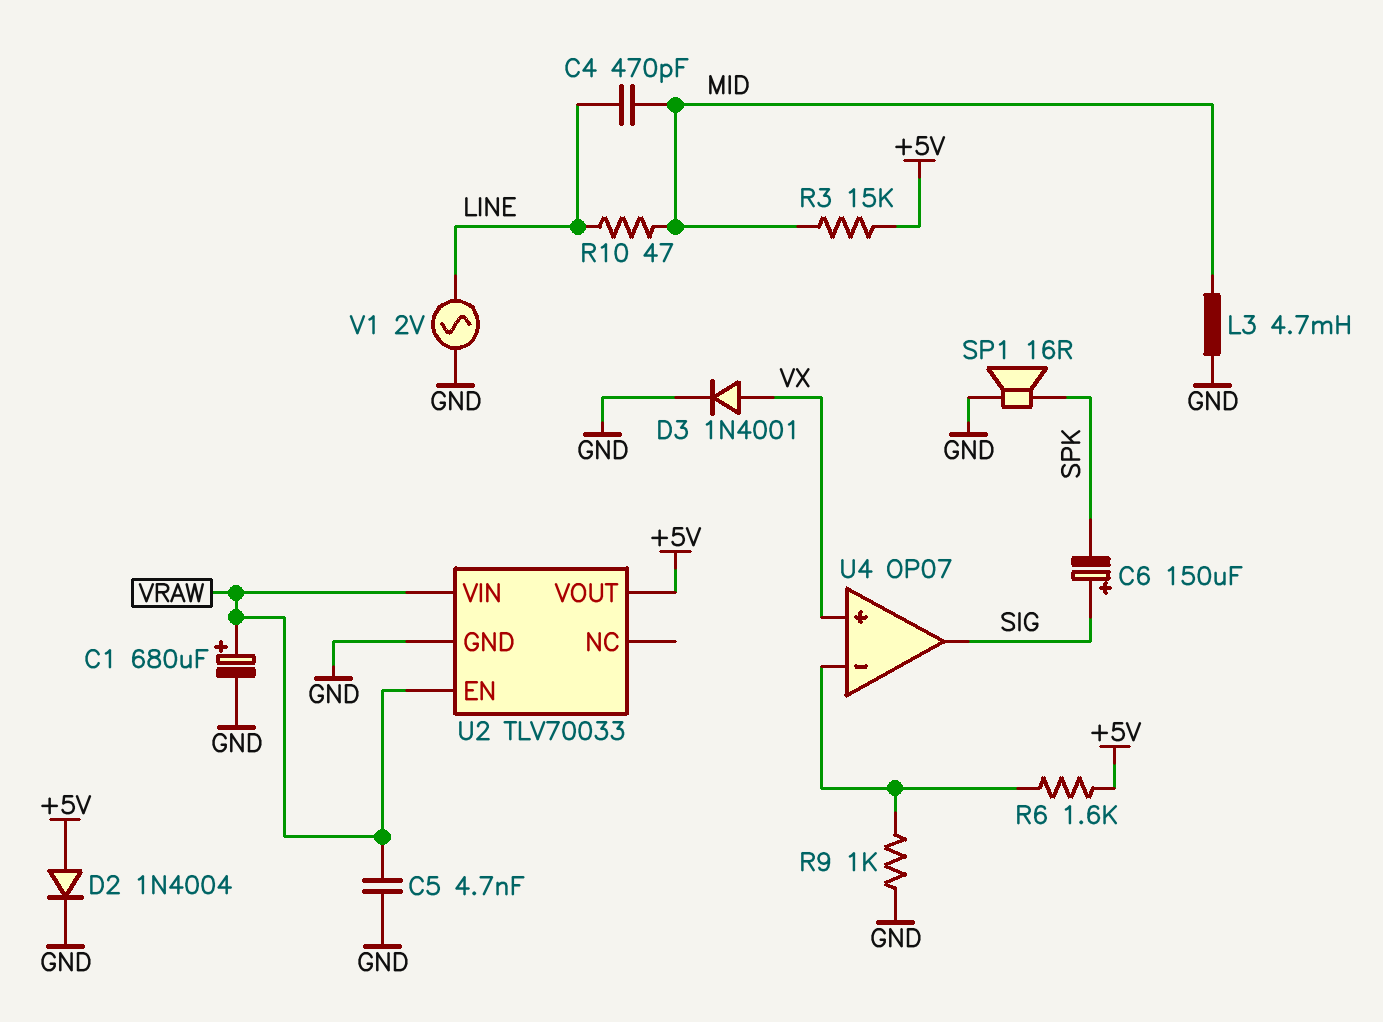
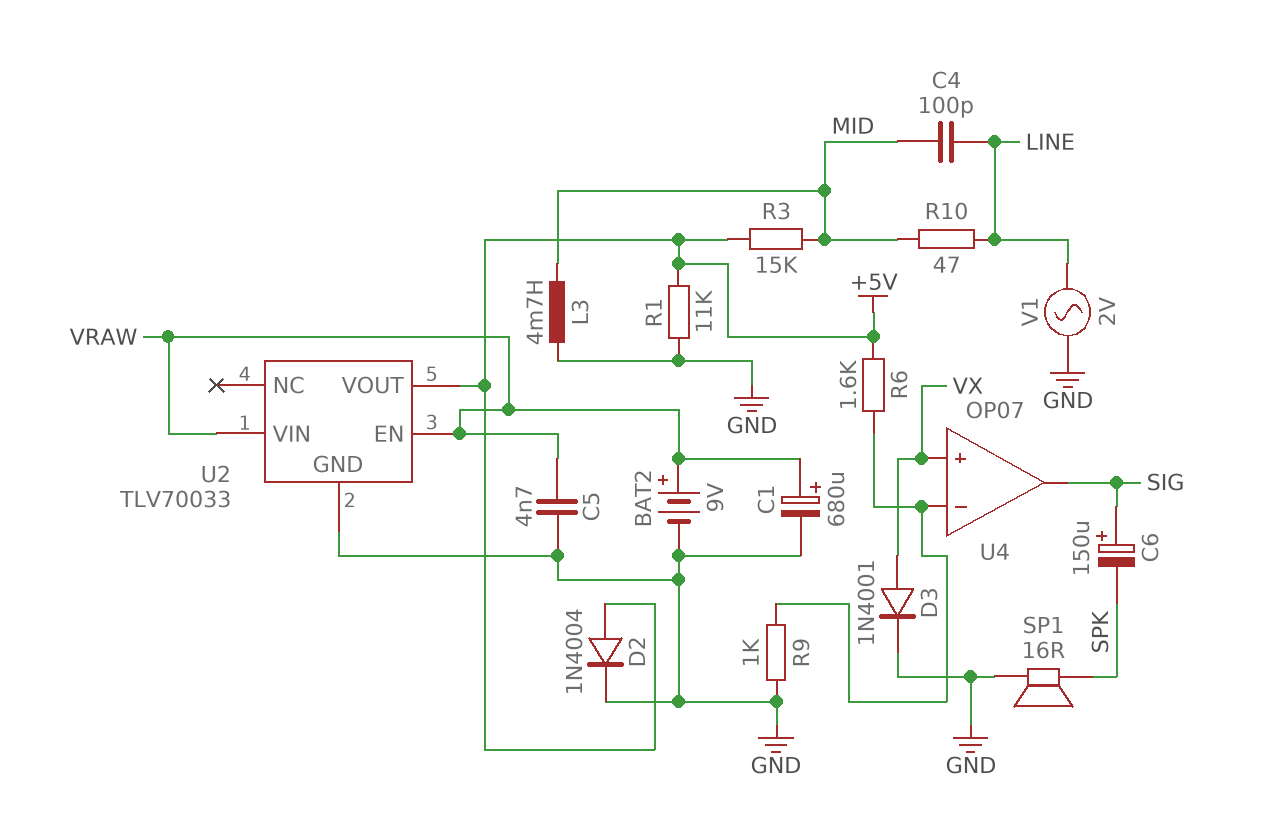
BAT2: none -> 9V (plus VRAW, minus GND)
C4: 470pF (LINE, MID) -> 100pF (LINE, MID)
R1: none -> 11k (+5V, GND)

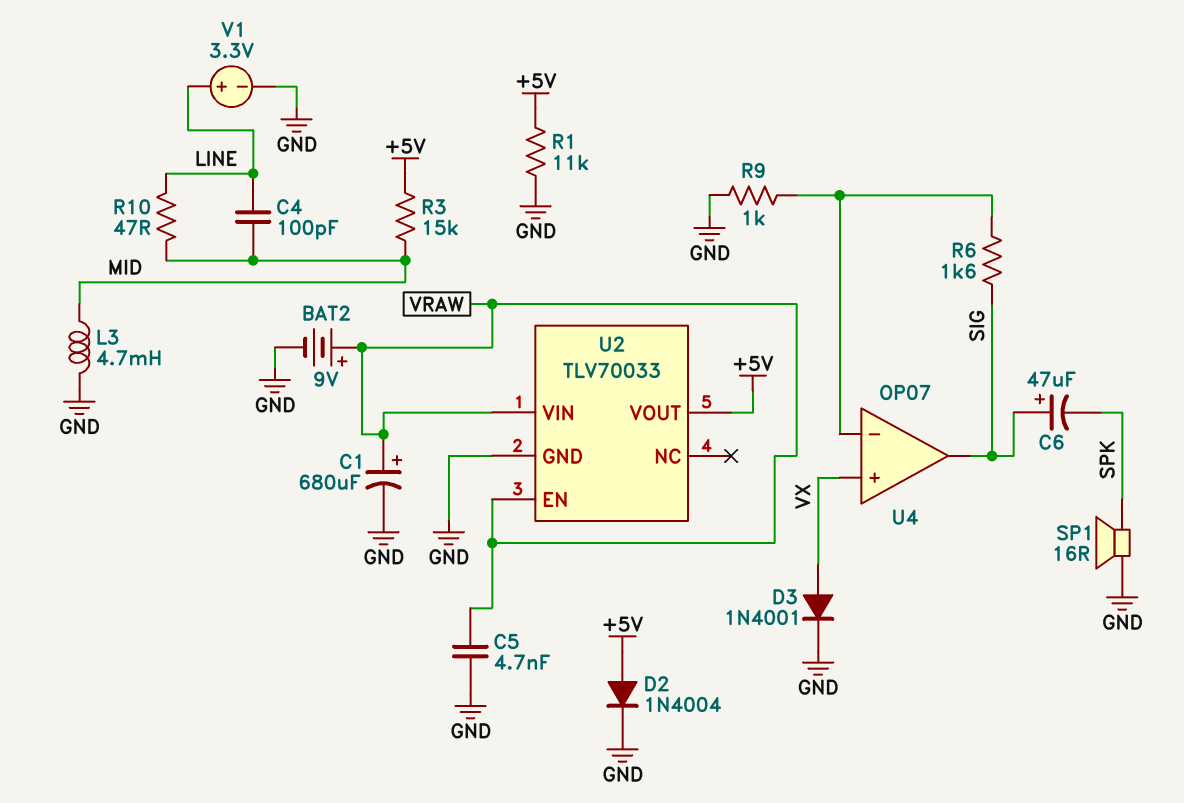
C6: 150uF (plus SIG, minus SPK) -> 47uF (plus SIG, minus SPK)
R6: 1.6k (+5V, U4/in-) -> 1.6k (SIG, U4/in-)
V1: AC 2V (GND, LINE) -> 3.3V (plus LINE, minus GND)

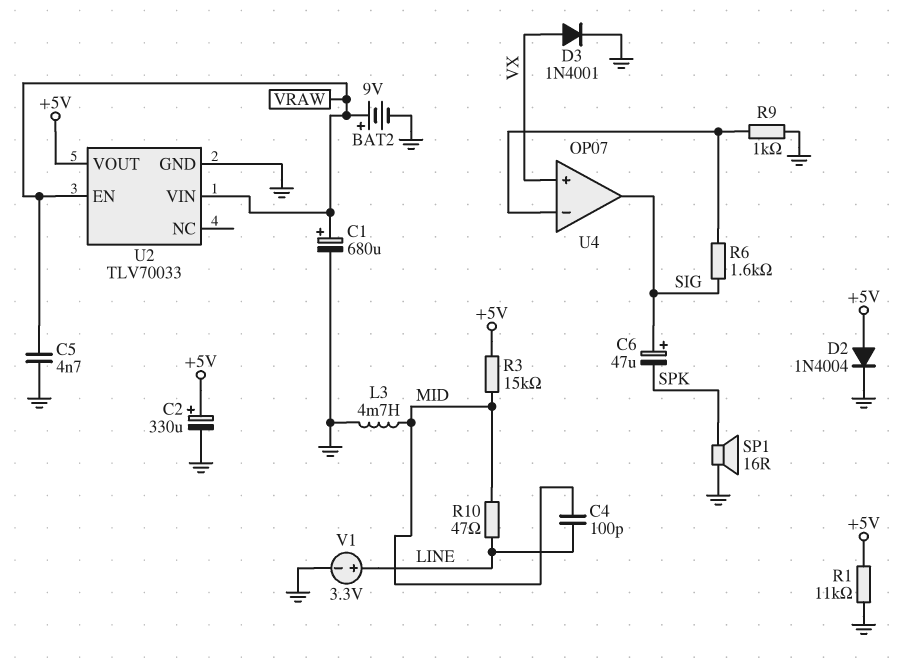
C2: none -> 330uF (plus +5V, minus GND)

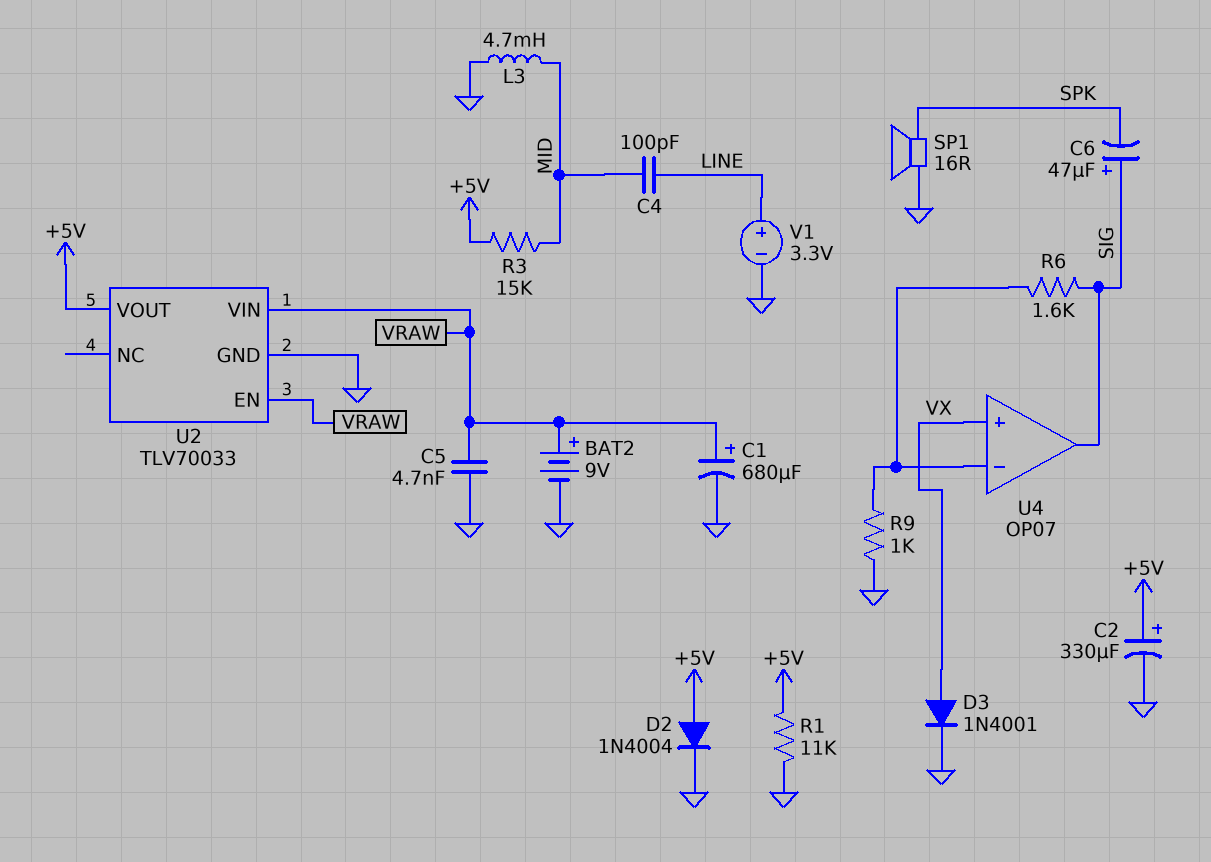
R10: 47 (LINE, MID) -> none

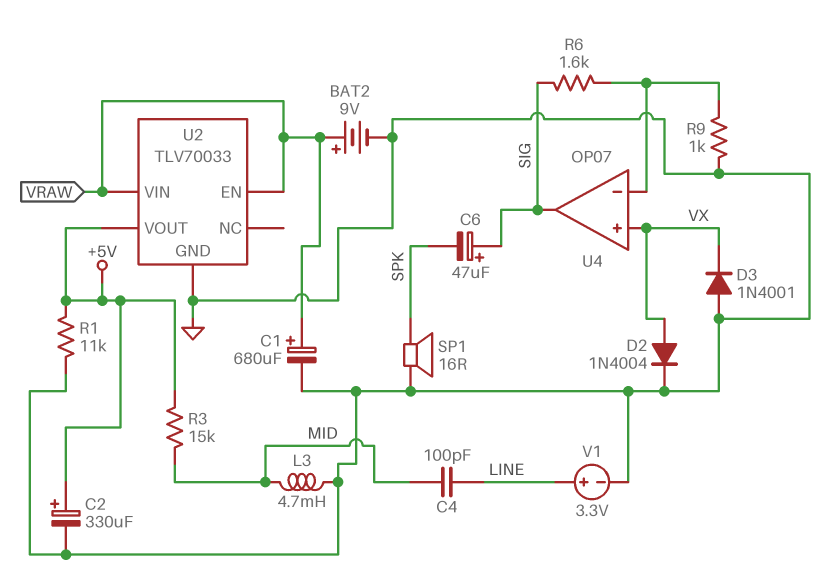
C5: 4.7nF (GND, VRAW) -> none
D2: diode 1N4004 (A +5V, K GND) -> diode 1N4004 (A VX, K GND)
D3: diode 1N4001 (A VX, K GND) -> diode 1N4001 (A GND, K VX)

